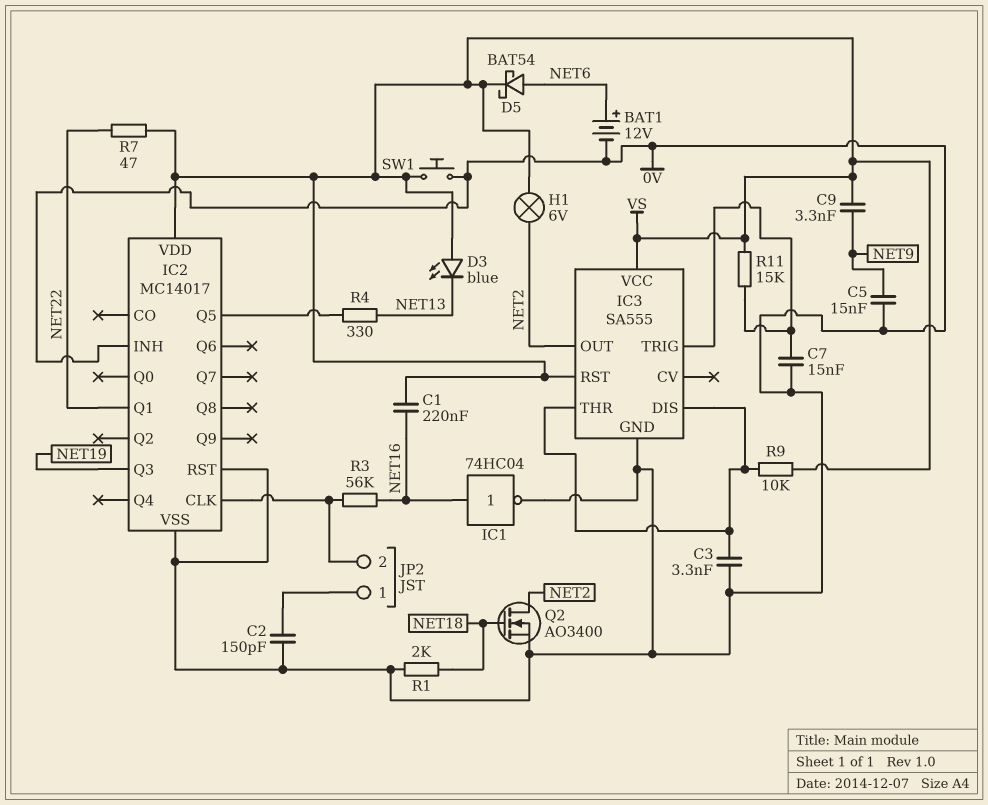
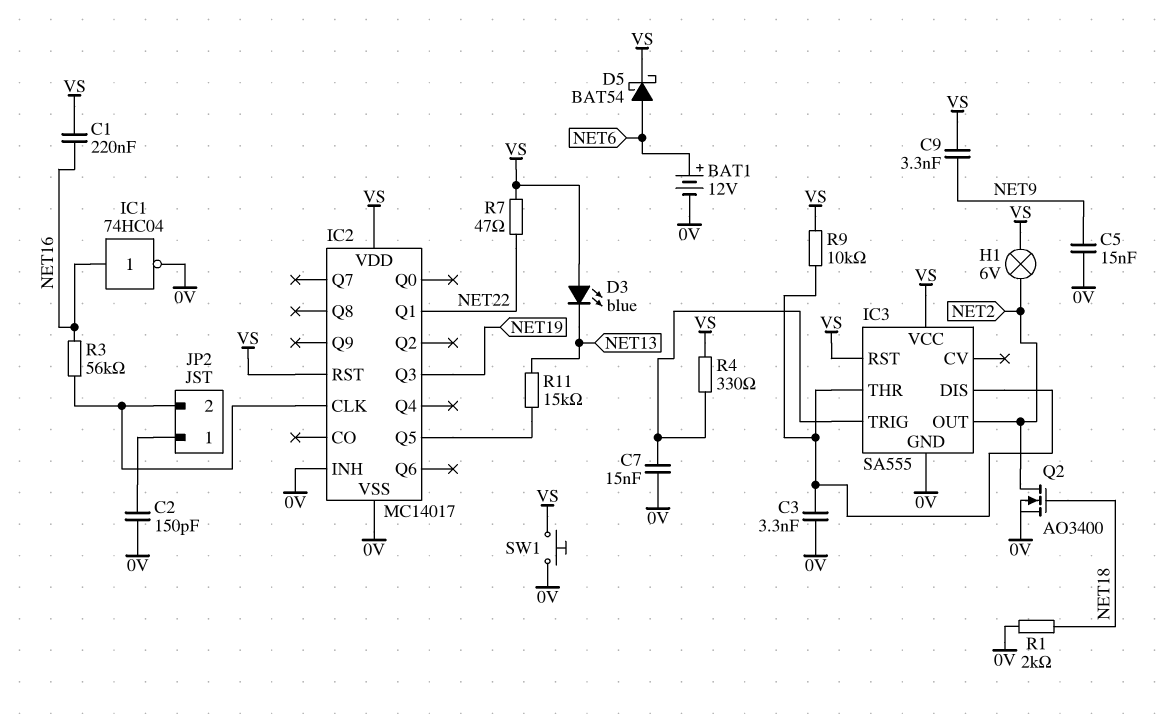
IC2 pin RST: 0V -> VS
R4: 330 (IC2/Q5, NET13) -> 330 (IC3/TRIG, VS)
R11: 15k (IC3/TRIG, VS) -> 15k (IC2/Q5, NET13)

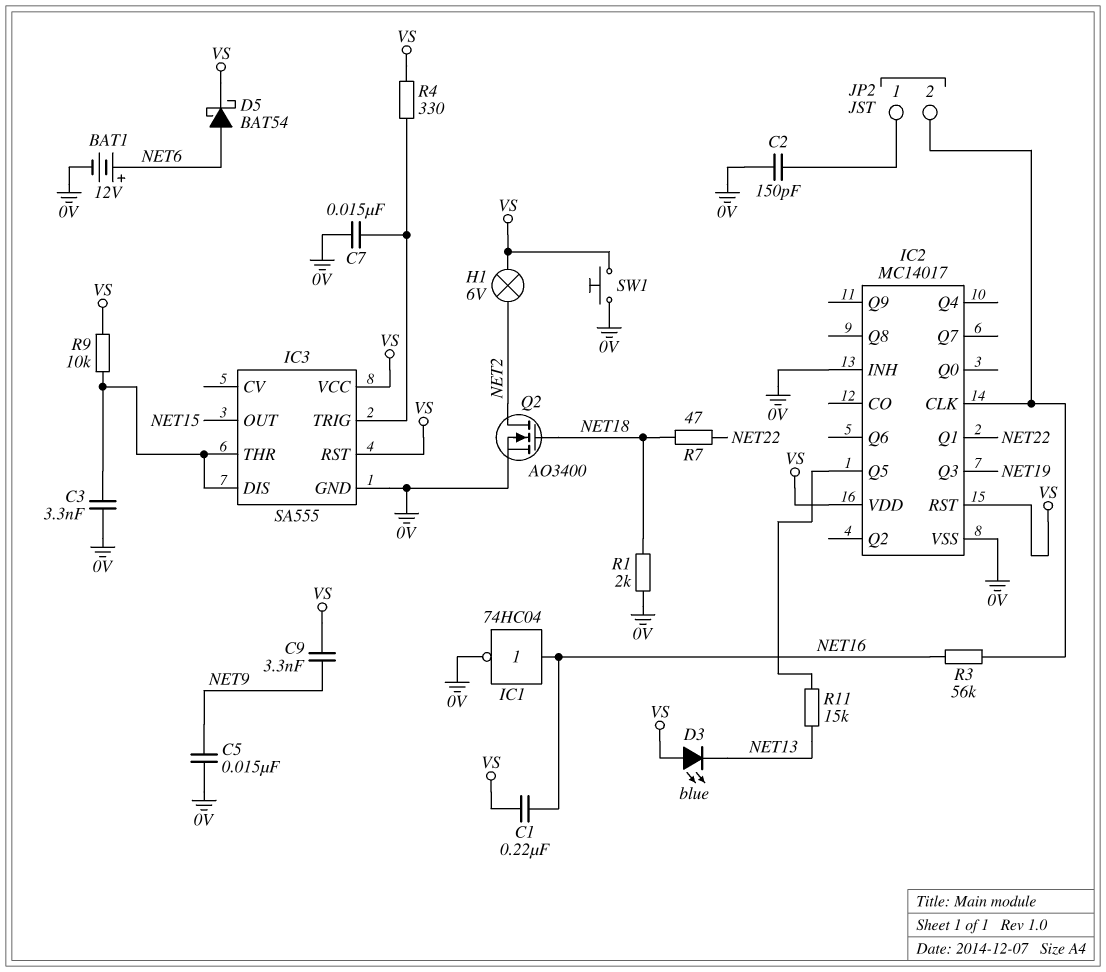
IC3 pin OUT: NET2 -> NET15
R7: 47 (NET22, VS) -> 47 (NET18, NET22)

